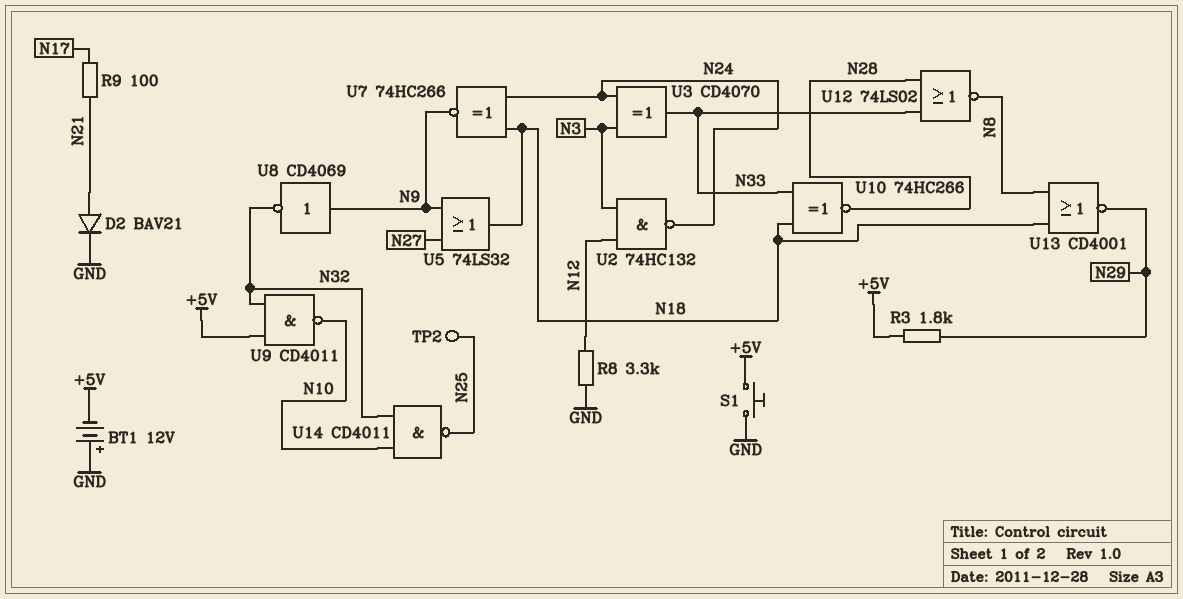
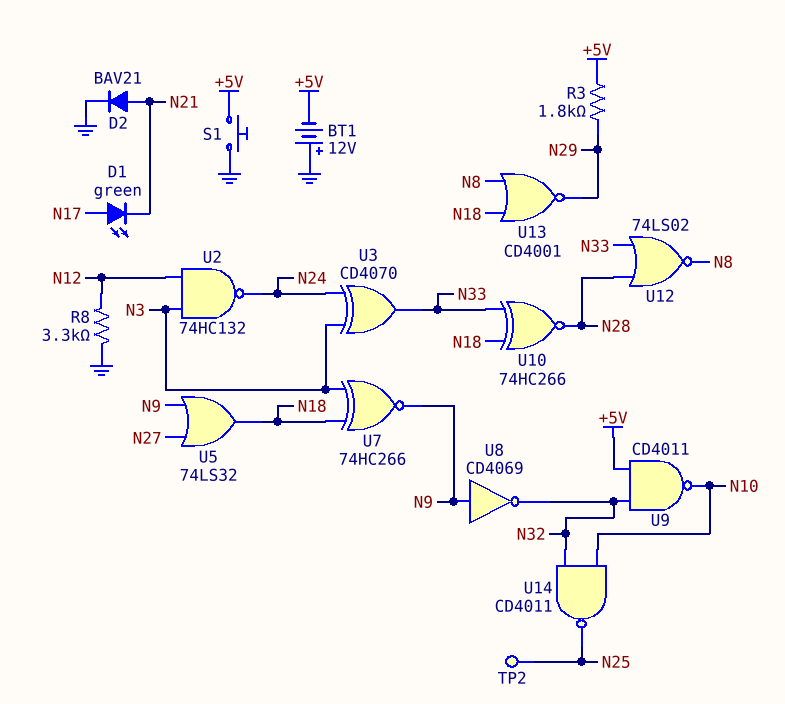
D1: none -> LED green (A N17, K N21)
R9: 100 (N17, N21) -> none
U7: XNOR 74HC266 (in N18, in N24, out N9) -> XNOR 74HC266 (in N3, in N18, out N9)

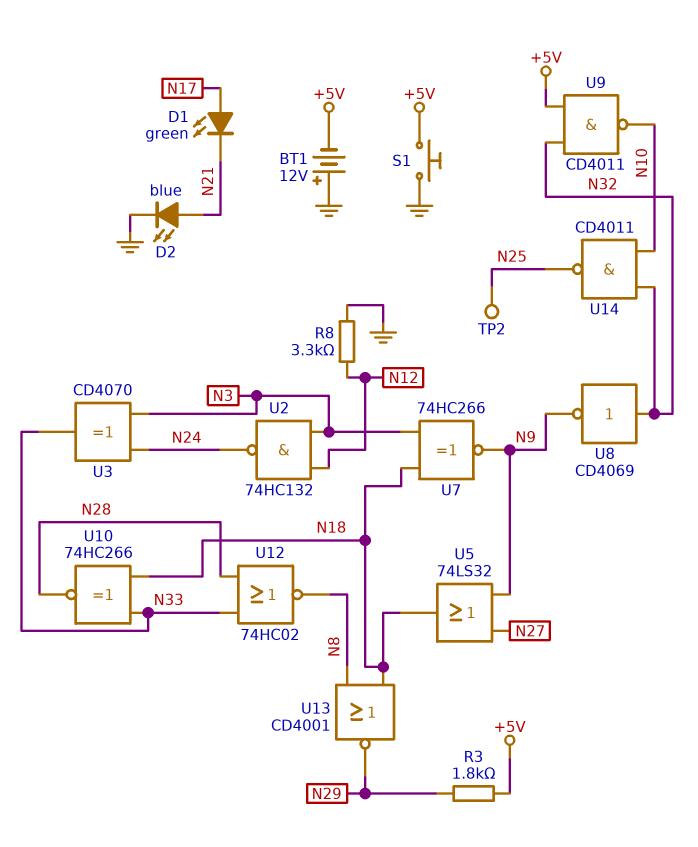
D2: diode BAV21 (A N21, K GND) -> LED blue (A N21, K GND)
U8: NOT CD4069 (in N9, out N32) -> NOT CD4069 (in N32, out N9)
U12: NOR 74LS02 (in N28, in N33, out N8) -> NOR 74HC02 (in N28, in N33, out N8)

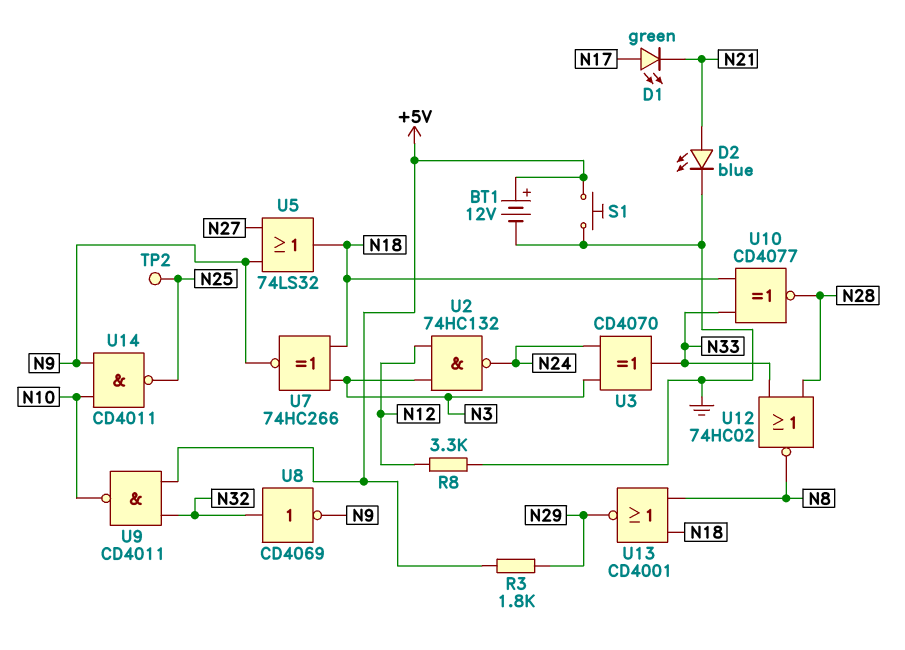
BT1: 12V (plus GND, minus +5V) -> 12V (plus +5V, minus GND)
U10: XNOR 74HC266 (in N18, in N33, out N28) -> XNOR CD4077 (in N18, in N33, out N28)
U14: NAND CD4011 (in N10, in N32, out N25) -> NAND CD4011 (in N9, in N10, out N25)

